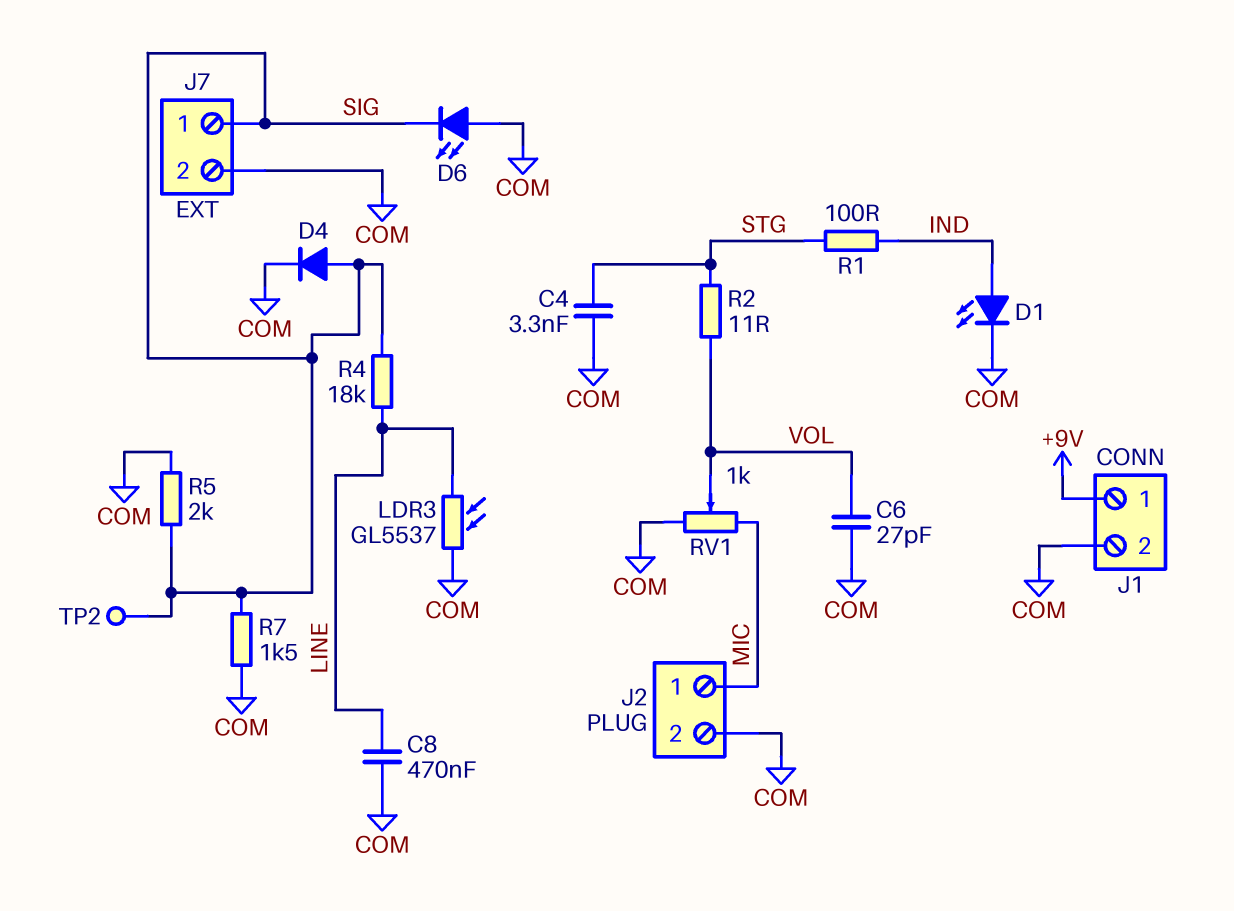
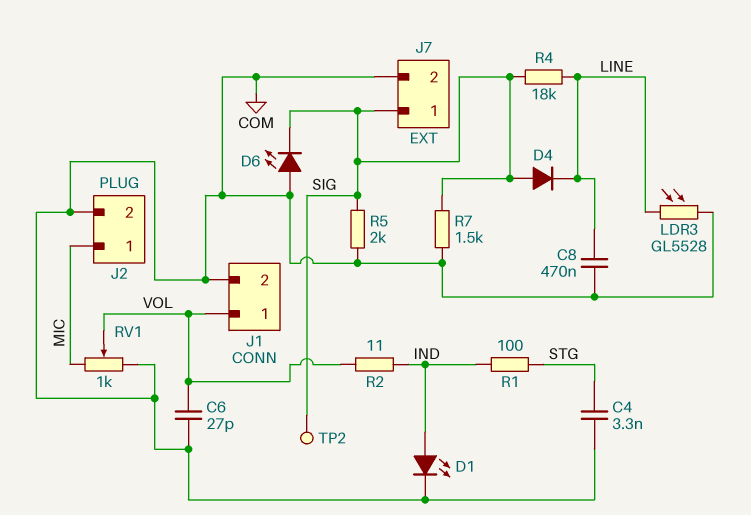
D4: diode (A SIG, K COM) -> diode (A SIG, K LINE)
J1 pin 1: +9V -> VOL
LDR3: GL5537 (COM, LINE) -> GL5528 (COM, LINE)
R2: 11 (STG, VOL) -> 11 (IND, VOL)

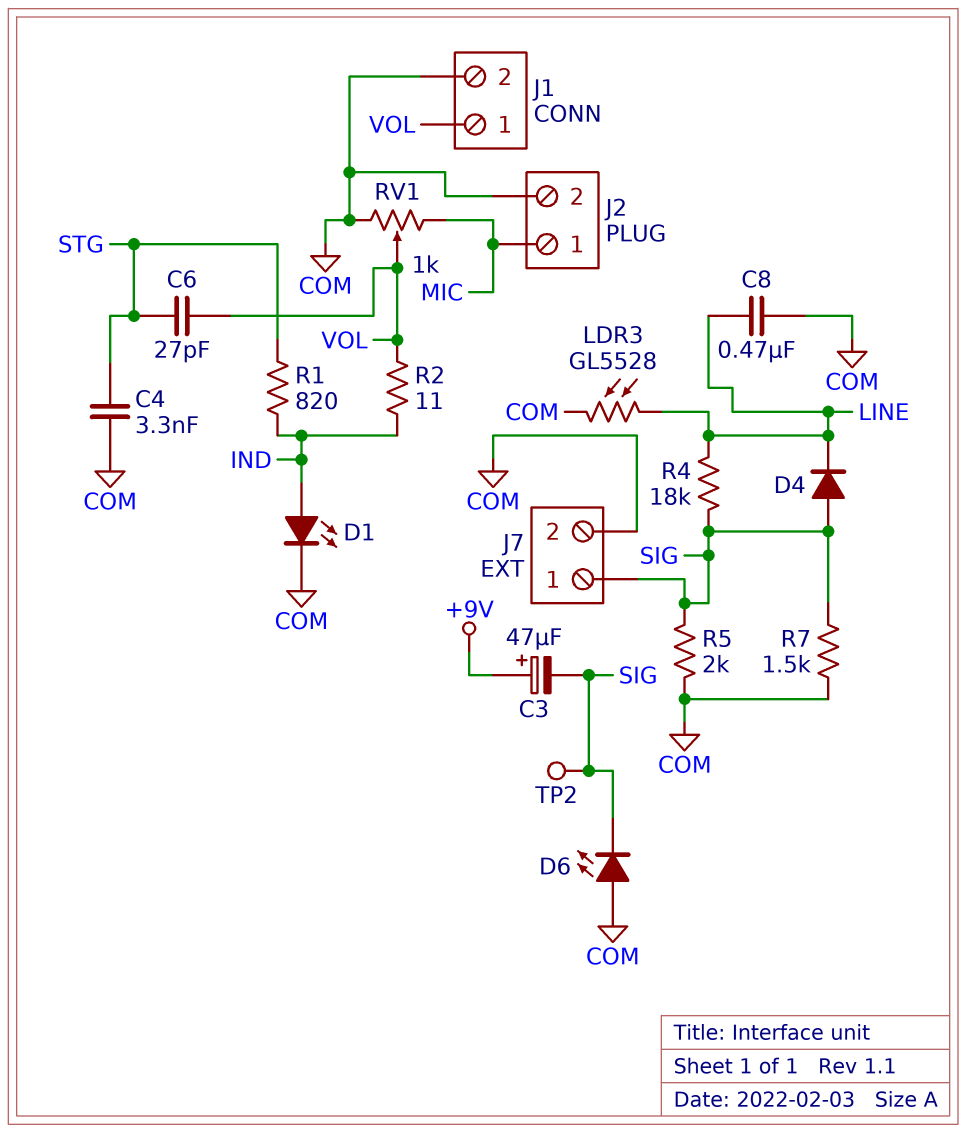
C3: none -> 47uF (plus +9V, minus SIG)
C6: 27pF (COM, VOL) -> 27pF (STG, VOL)
R1: 100 (IND, STG) -> 820 (IND, STG)

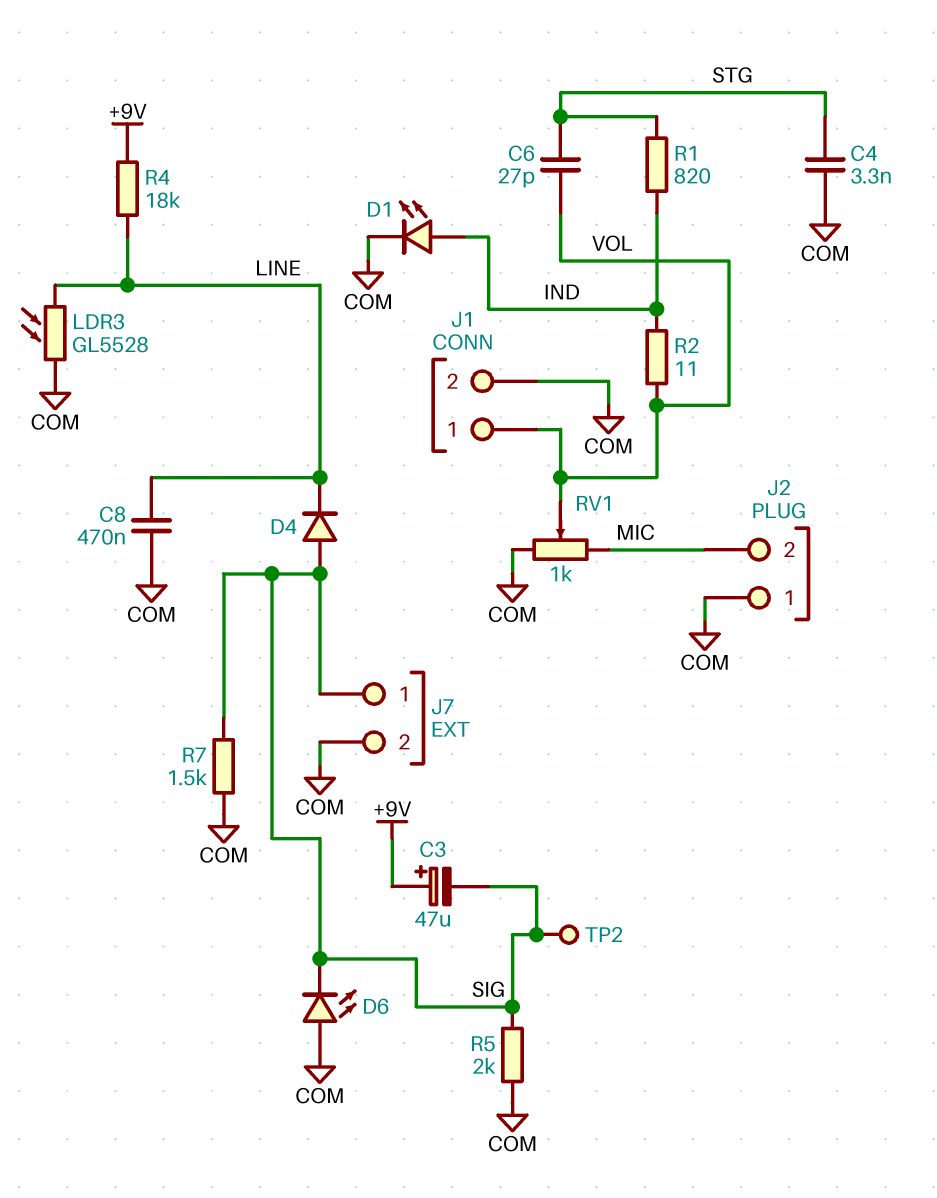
J2 pin 1: MIC -> COM
J2 pin 2: COM -> MIC
R4: 18k (LINE, SIG) -> 18k (+9V, LINE)

